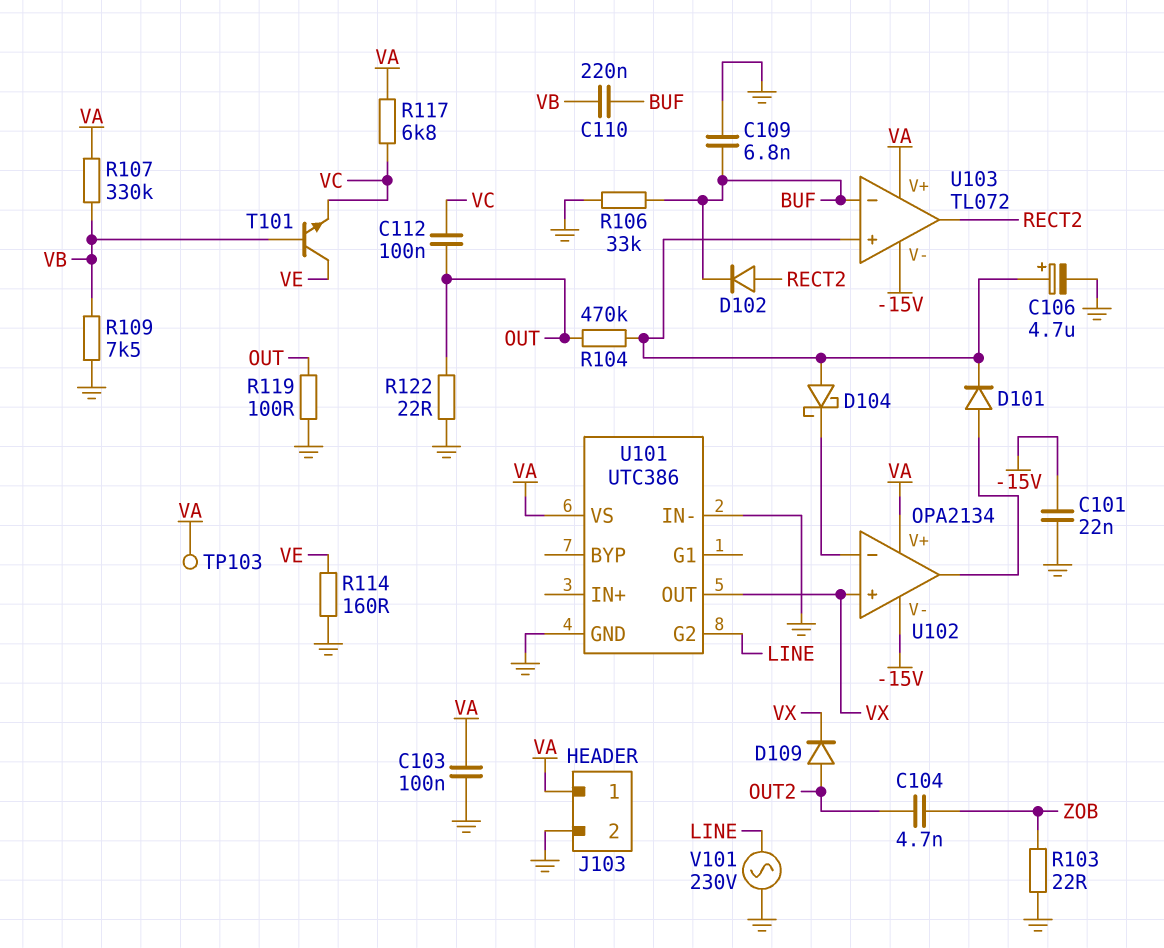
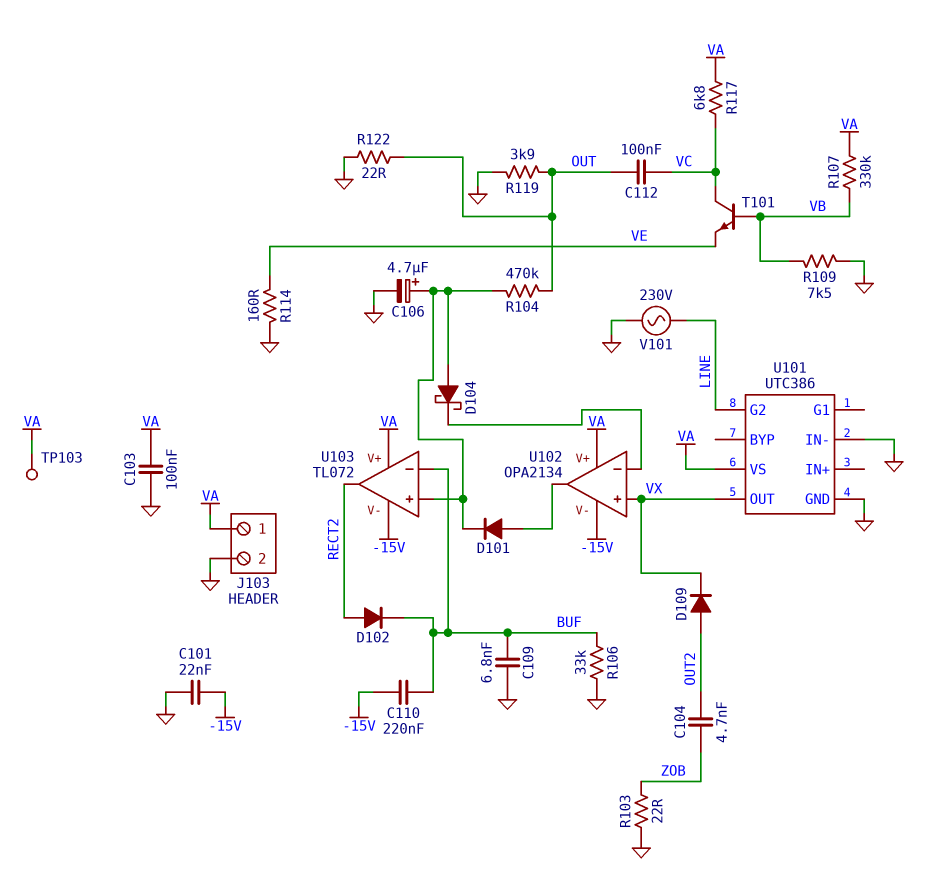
C110: 220nF (BUF, VB) -> 220nF (-15V, BUF)
R119: 100 (GND, OUT) -> 3.9k (GND, OUT)
T101: NPN (B VB, C VE, E VC) -> NPN (B VB, C VC, E VE)

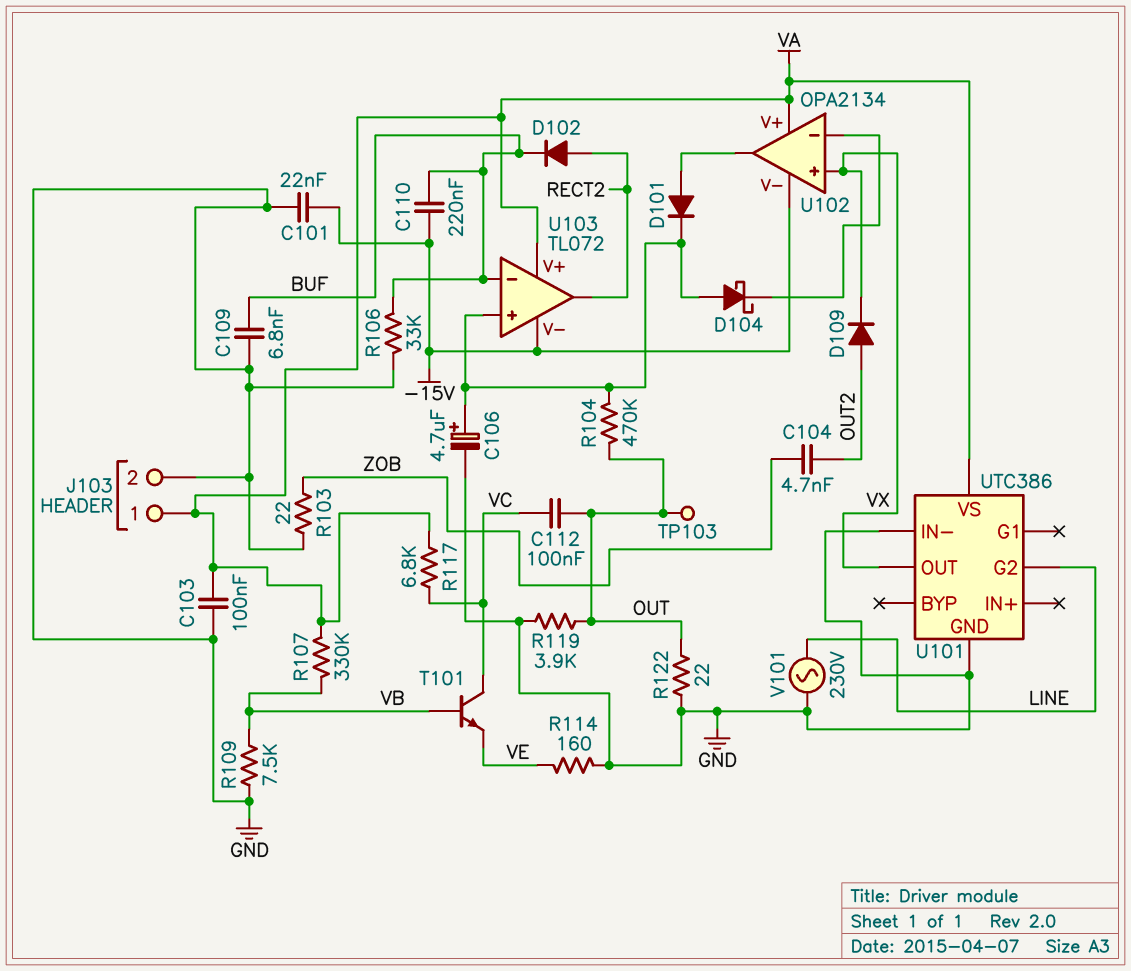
TP103: test point (VA) -> test point (OUT)

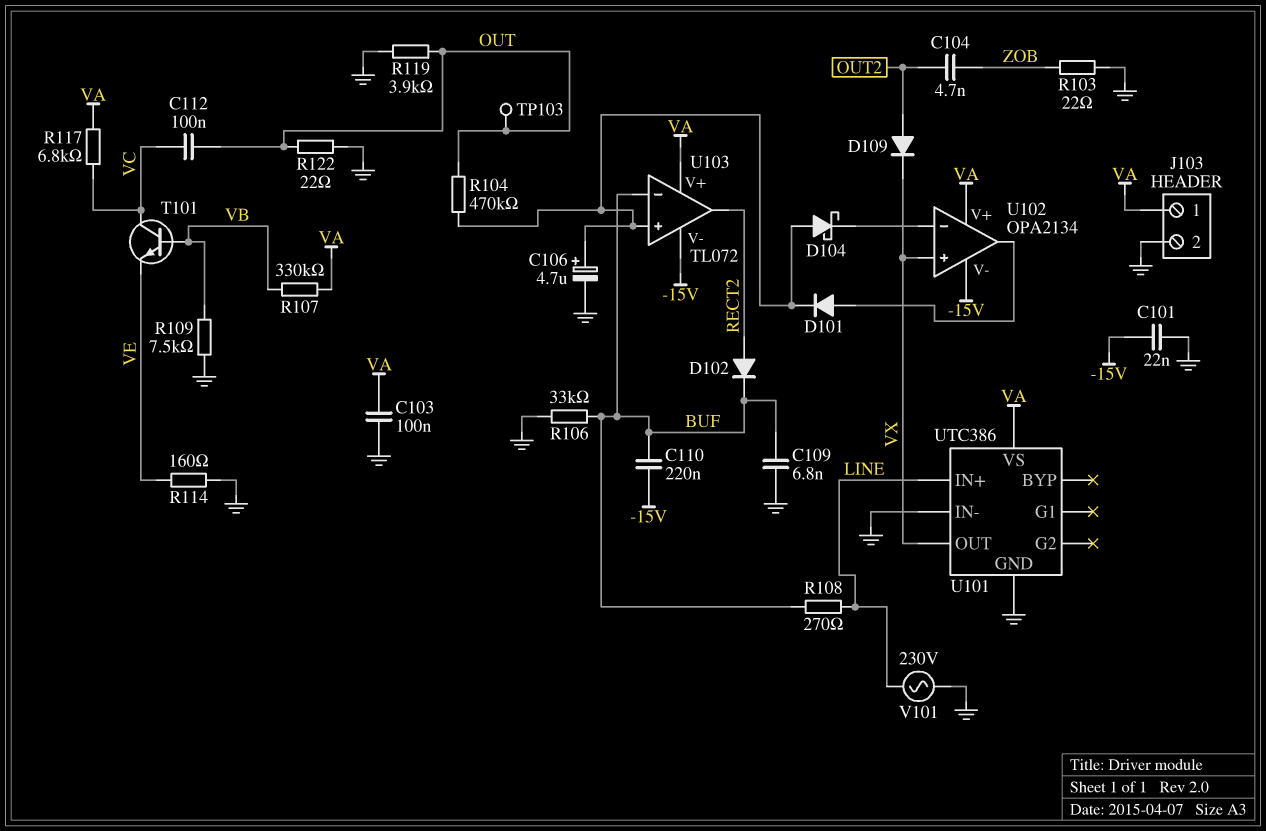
R108: none -> 270 (BUF, LINE)
U101 pin G2: LINE -> none
U101 pin IN+: none -> LINE

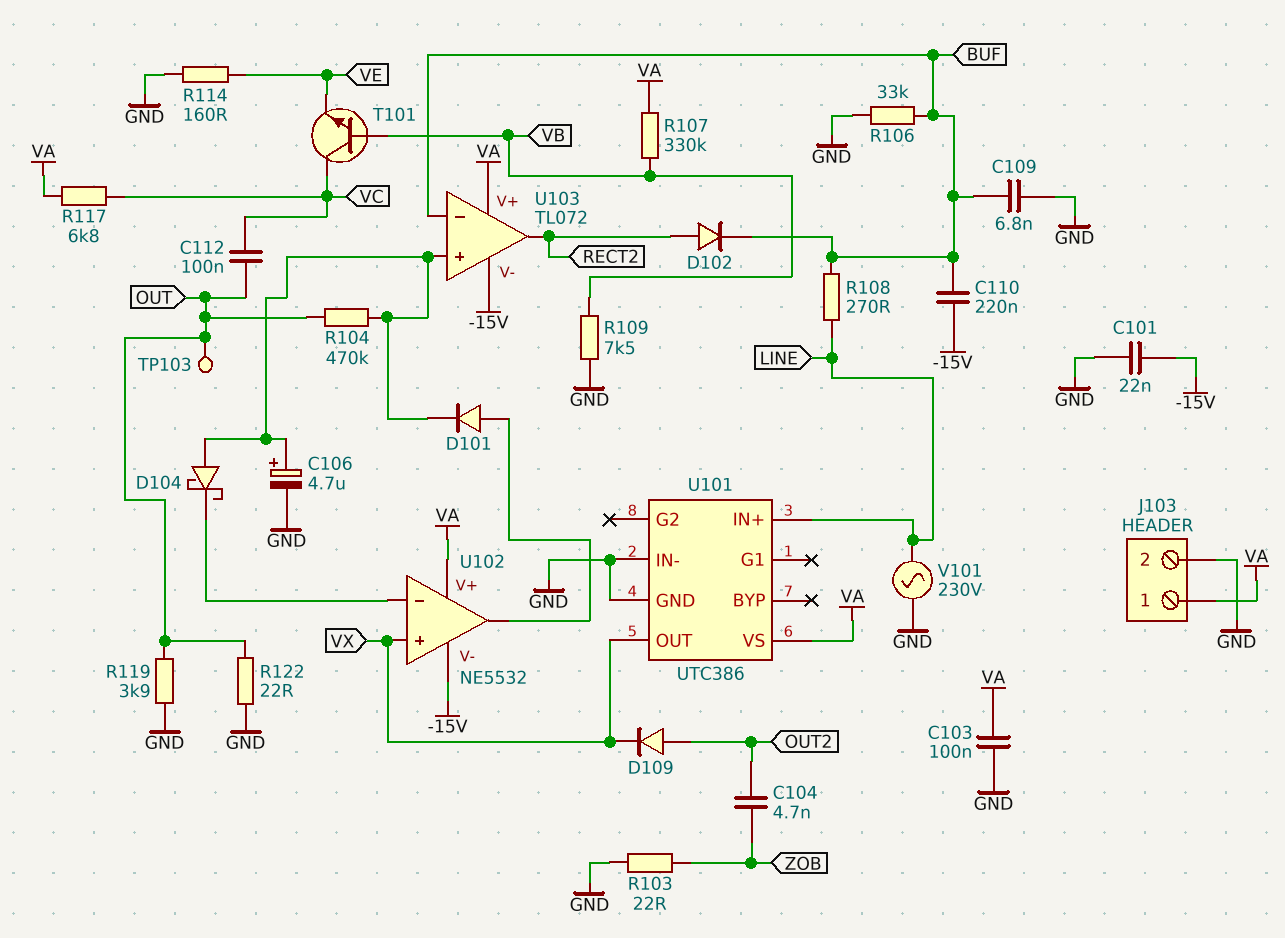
U102: OPA2134 -> NE5532

